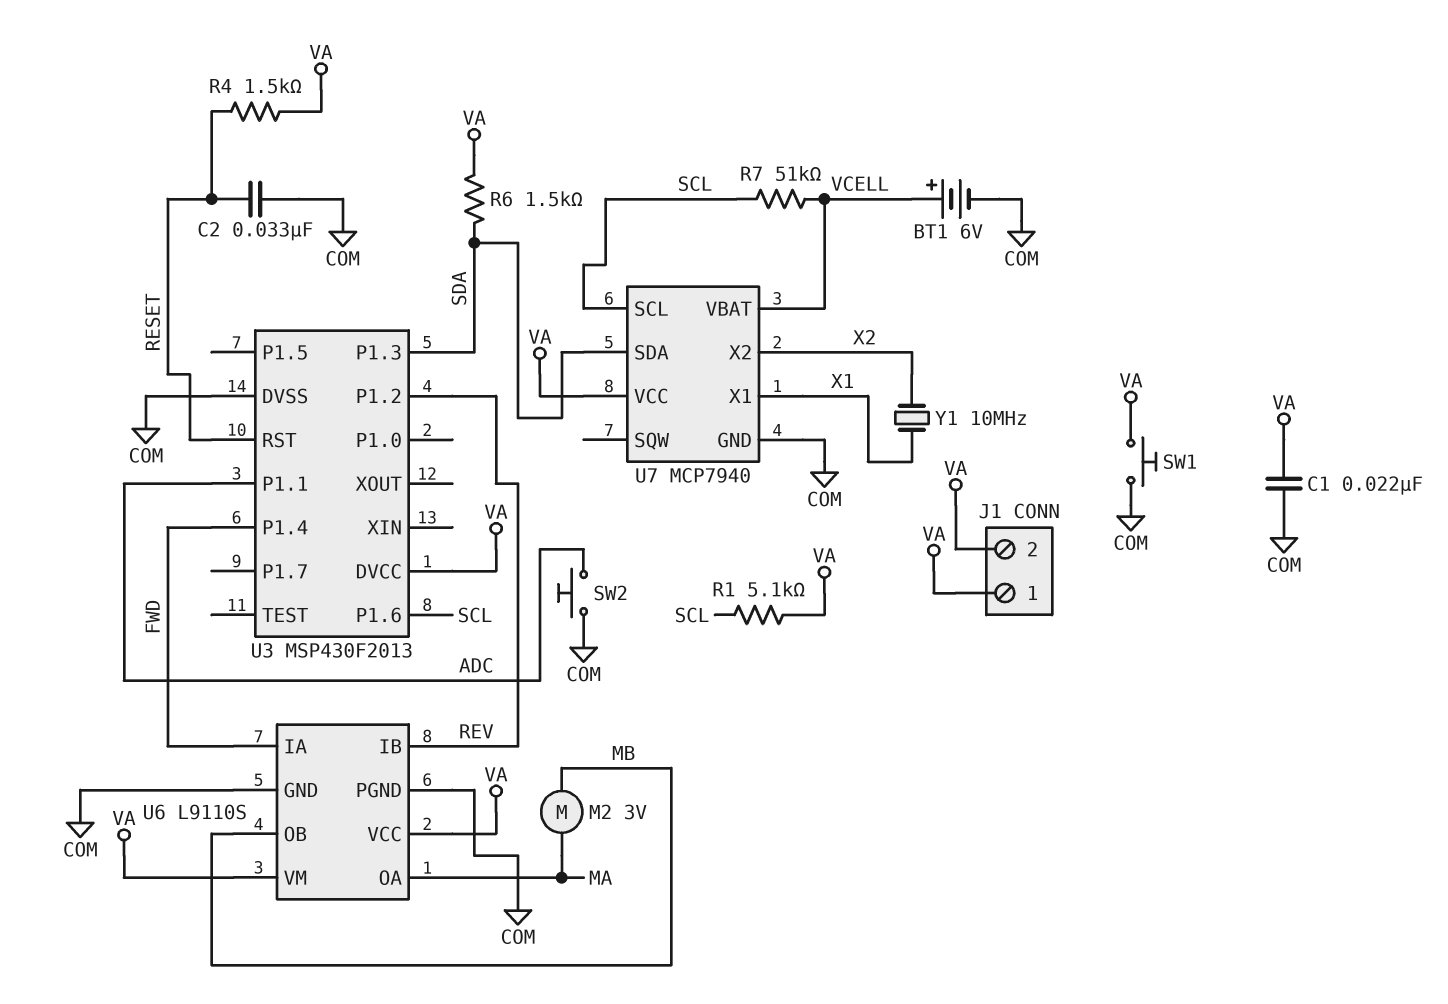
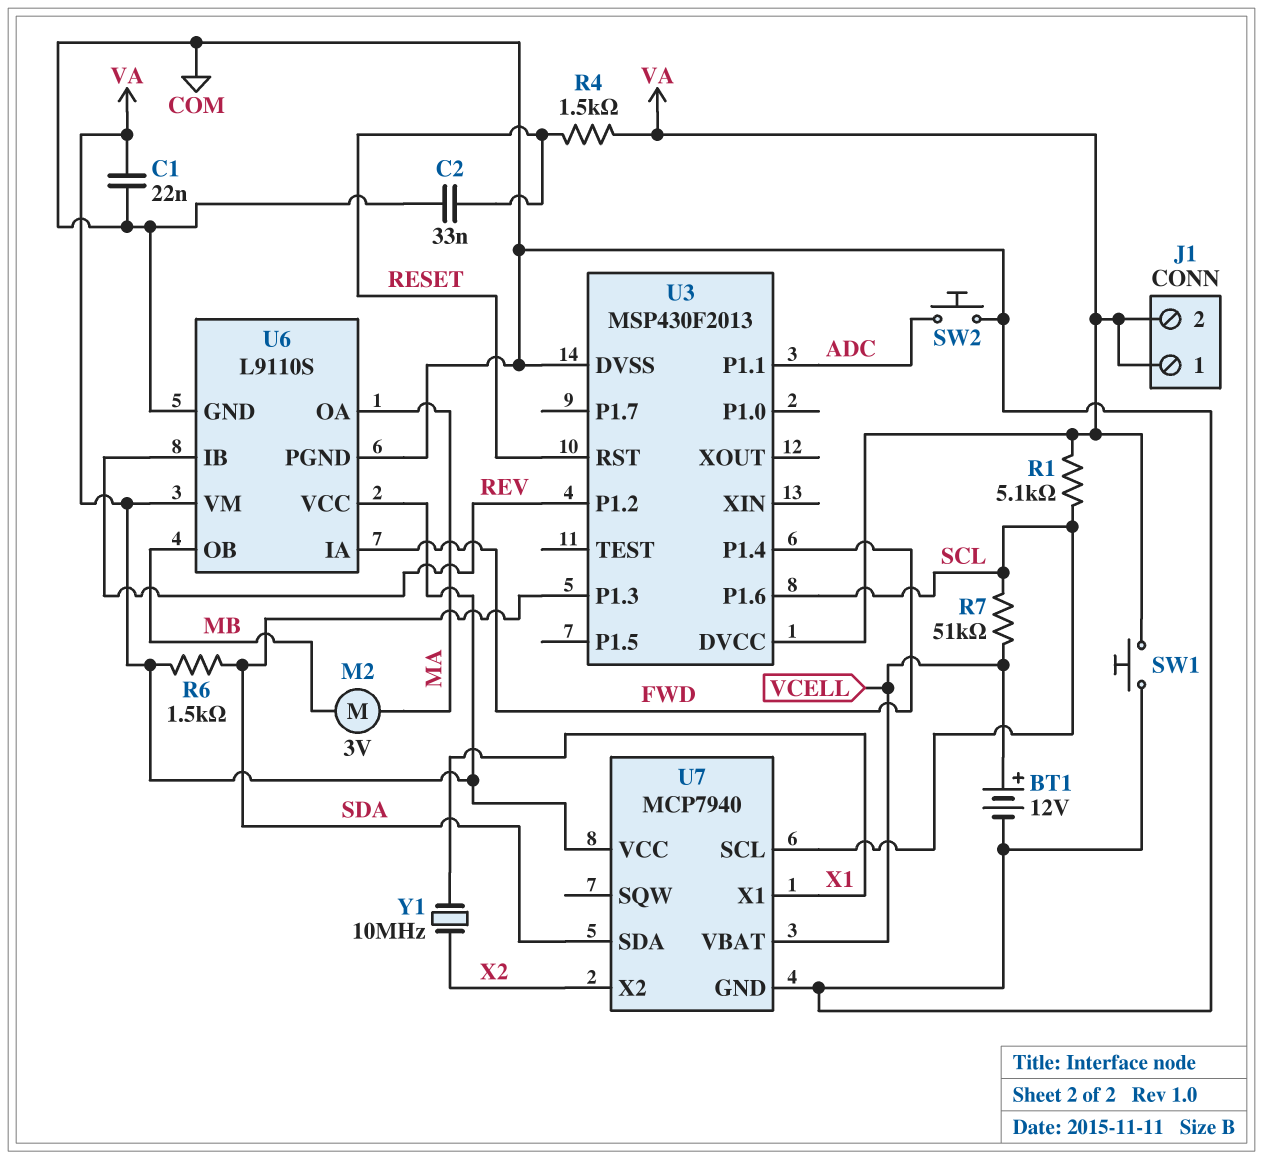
BT1: 6V (plus VCELL, minus COM) -> 12V (plus VCELL, minus COM)

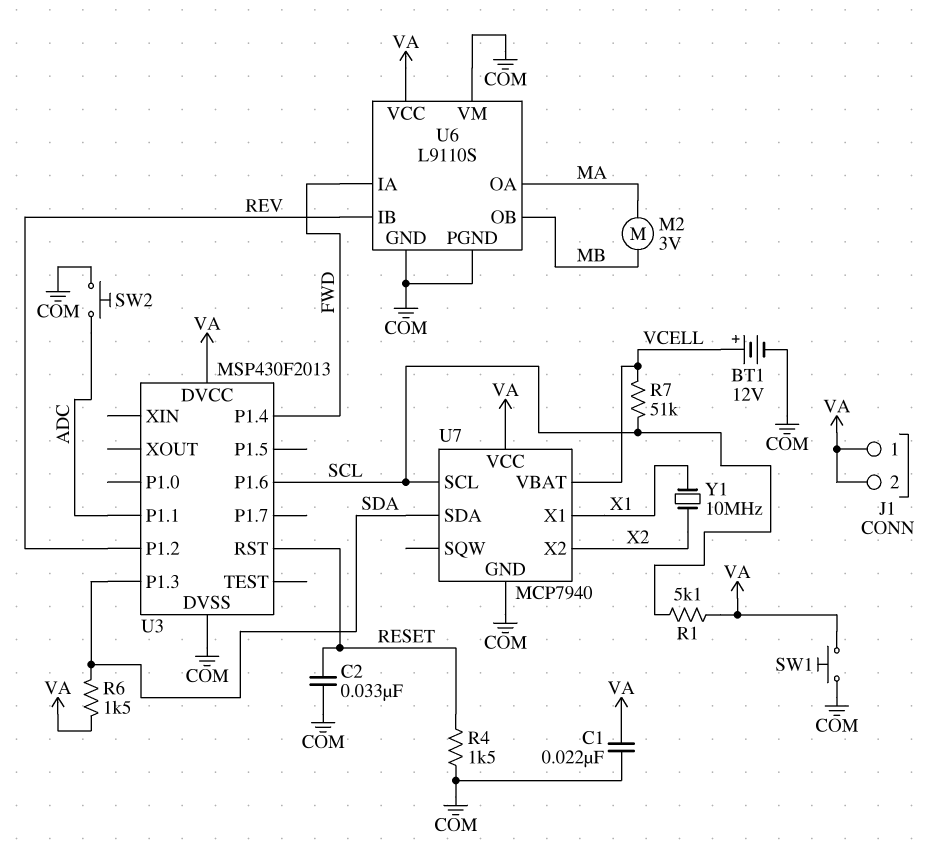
R4: 1.5k (RESET, VA) -> 1.5k (COM, RESET)
U6 pin VM: VA -> COM

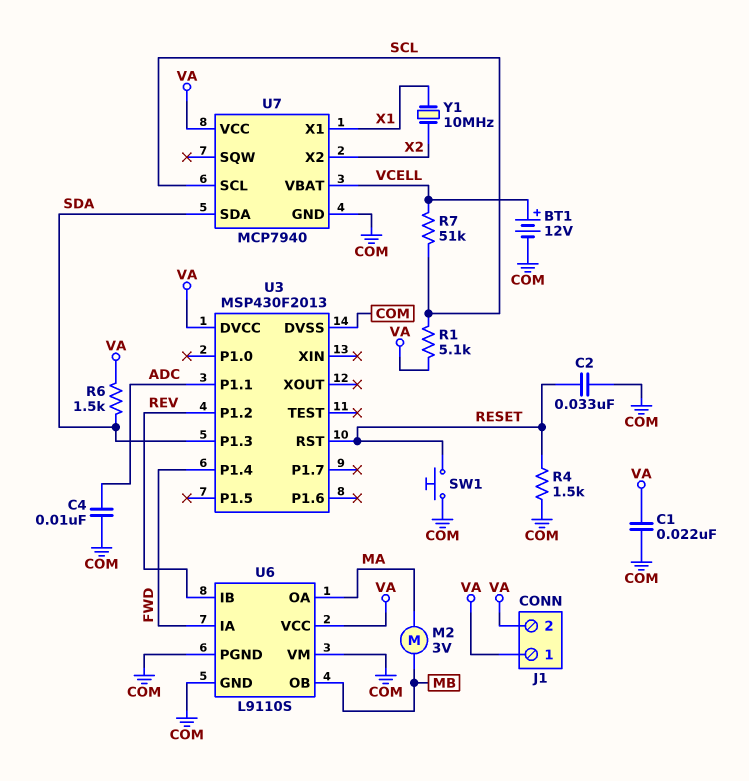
C4: none -> 10nF (ADC, COM)
SW1: button (COM, VA) -> button (COM, RESET)
SW2: button (ADC, COM) -> none
U3 pin P1.6: SCL -> none

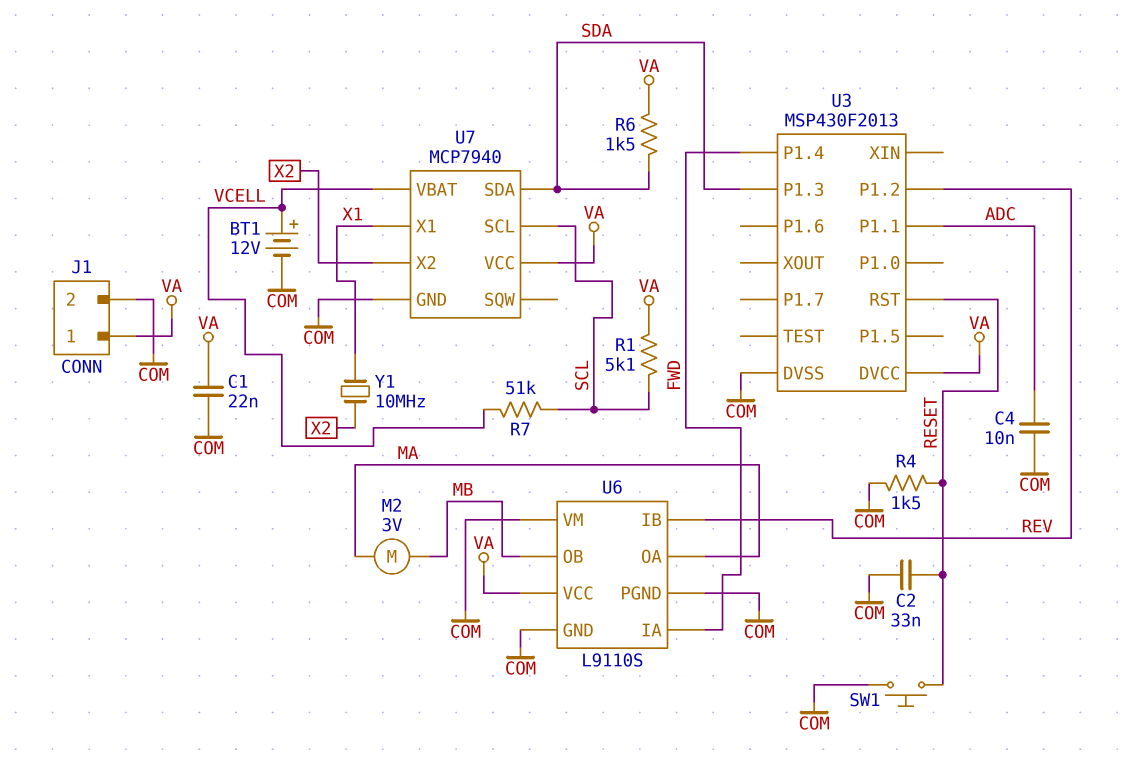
J1 pin 2: VA -> COM

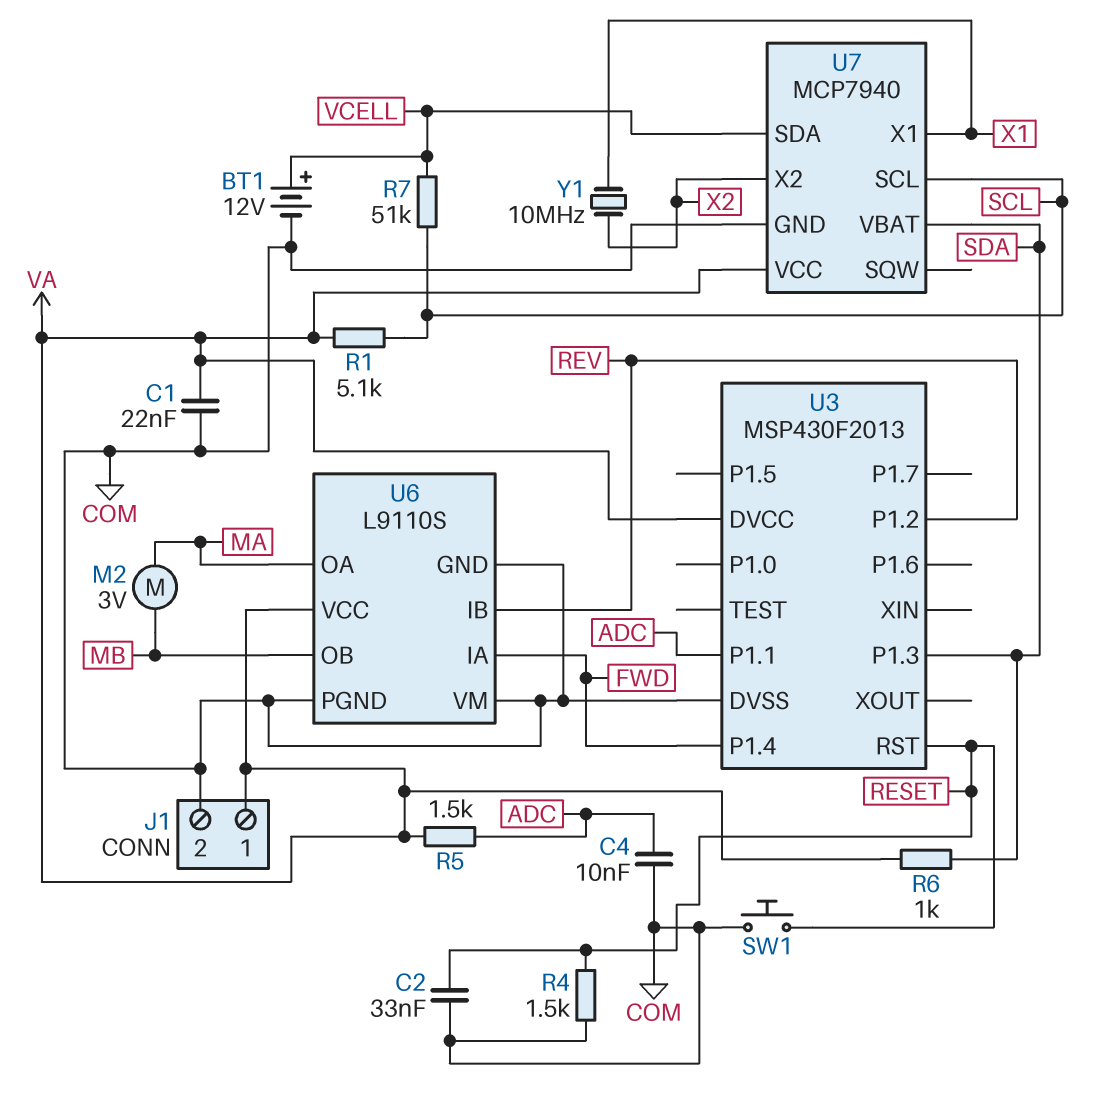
R5: none -> 1.5k (ADC, VA)
R6: 1.5k (SDA, VA) -> 1k (SDA, VA)
U7 pin SDA: SDA -> VCELL
U7 pin VBAT: VCELL -> SDA

